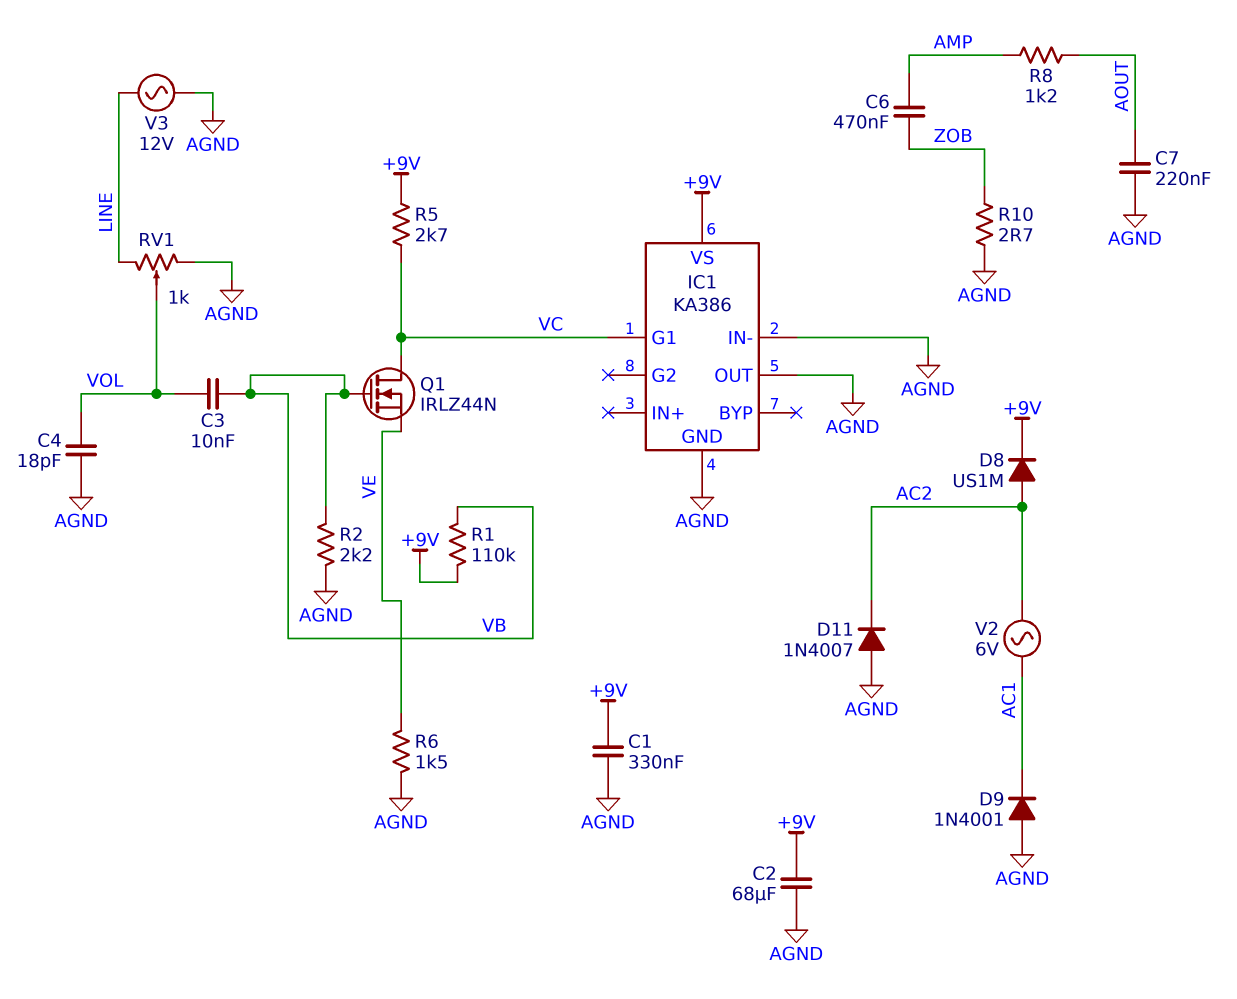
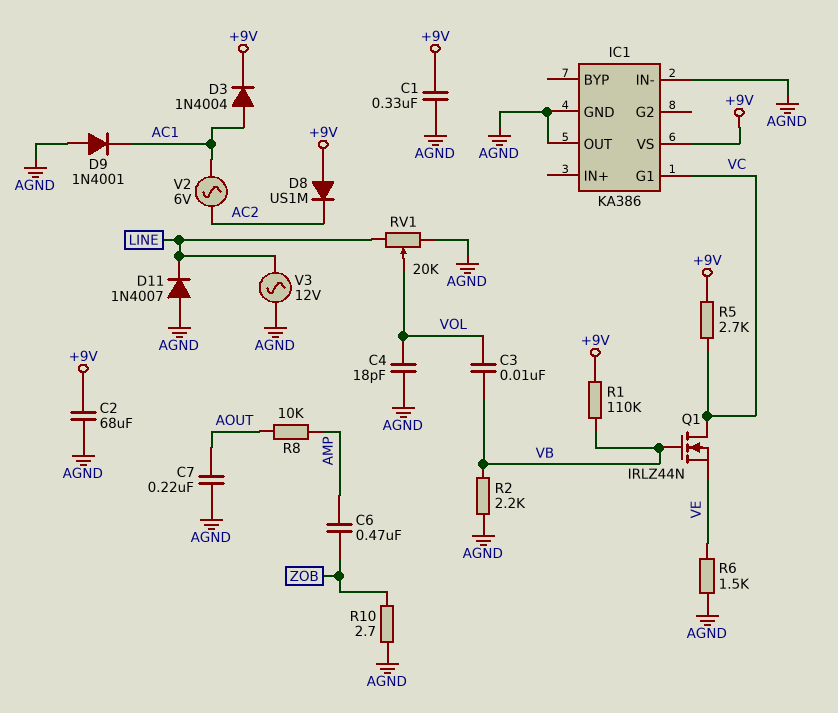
D3: none -> diode 1N4004 (A AC1, K +9V)
D8: diode US1M (A AC2, K +9V) -> diode US1M (A +9V, K AC2)
D11: diode 1N4007 (A AGND, K AC2) -> diode 1N4007 (A AGND, K LINE)
R8: 1.2k (AMP, AOUT) -> 10k (AMP, AOUT)
RV1: 1k (AGND, LINE, wiper VOL) -> 20k (AGND, LINE, wiper VOL)

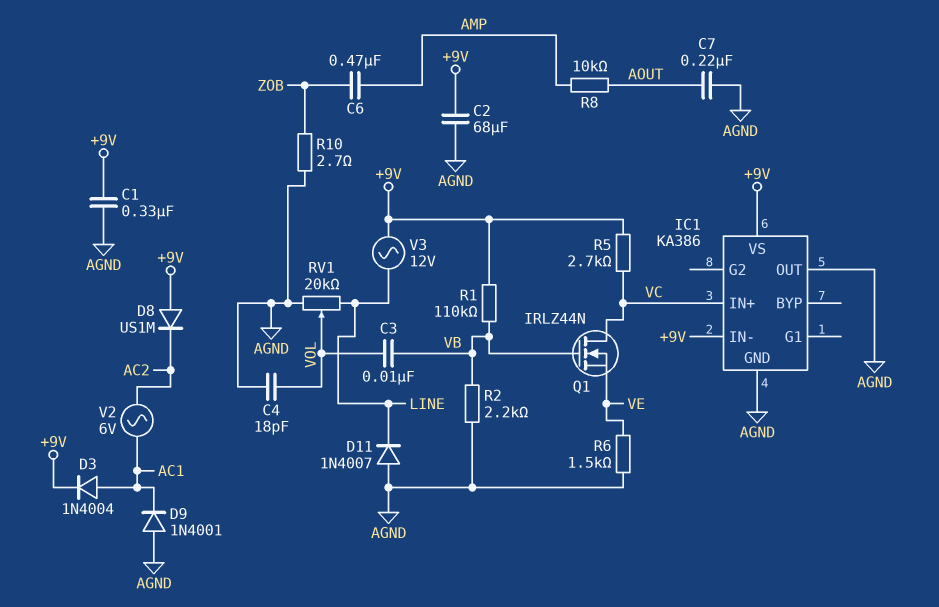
IC1 pin G1: VC -> none
IC1 pin IN+: none -> VC
IC1 pin IN-: AGND -> +9V
V3: AC 12V (AGND, LINE) -> AC 12V (+9V, LINE)

